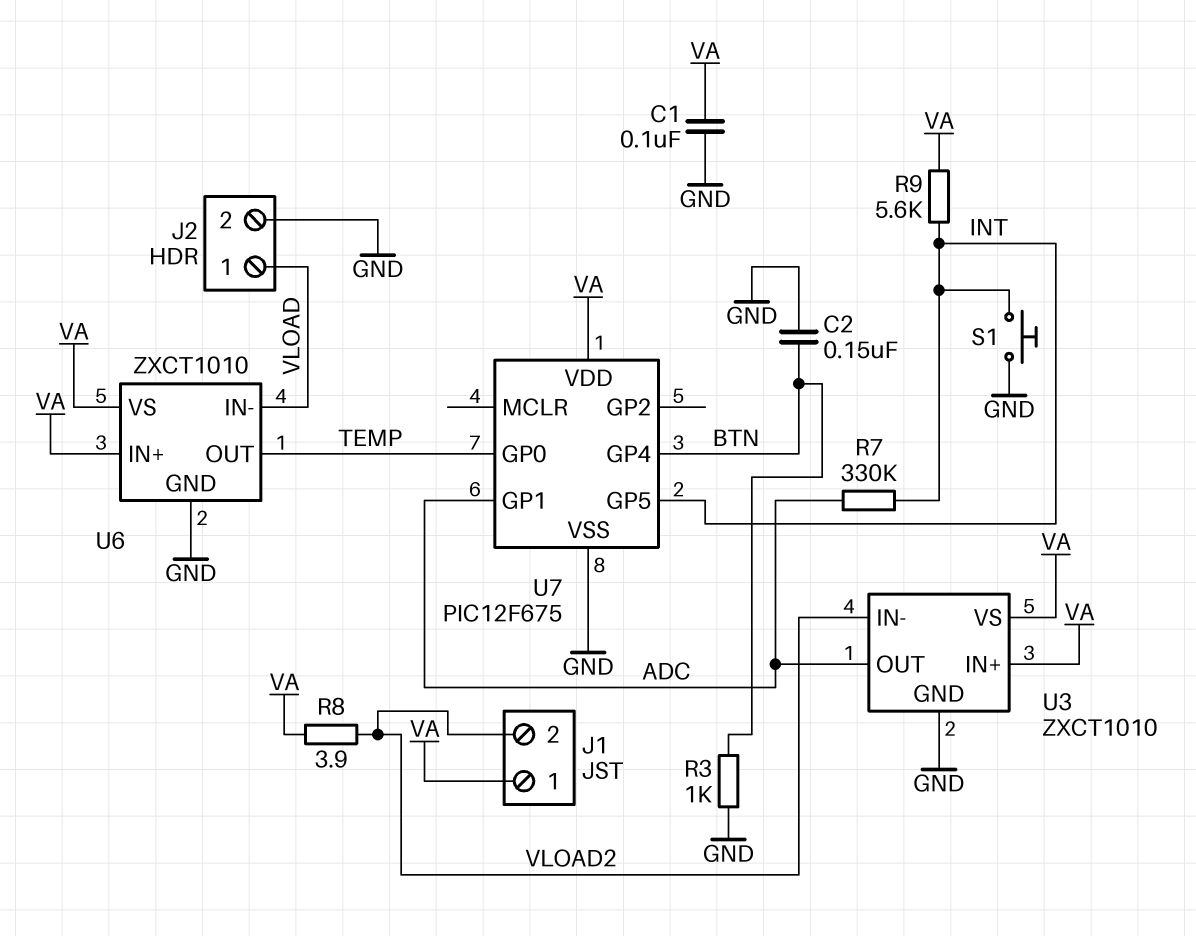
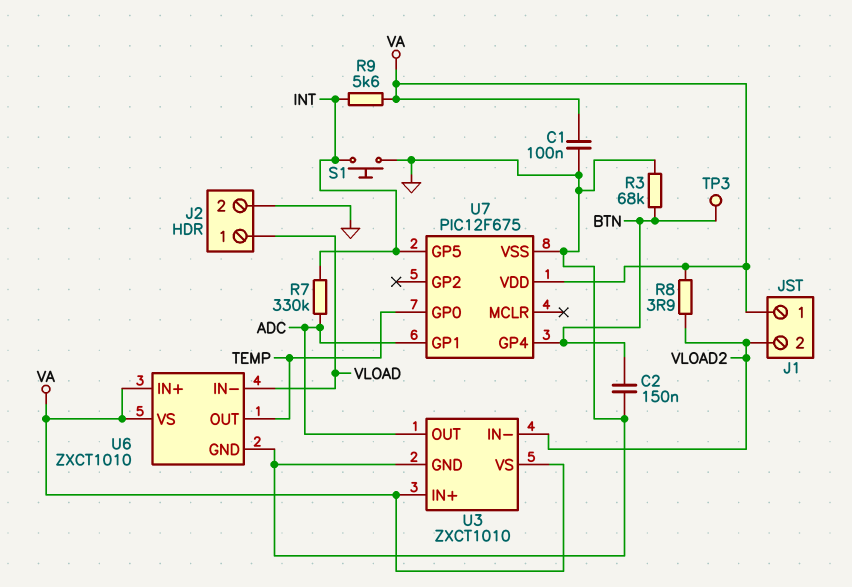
R3: 1k (BTN, GND) -> 68k (BTN, GND)
TP3: none -> test point (BTN)

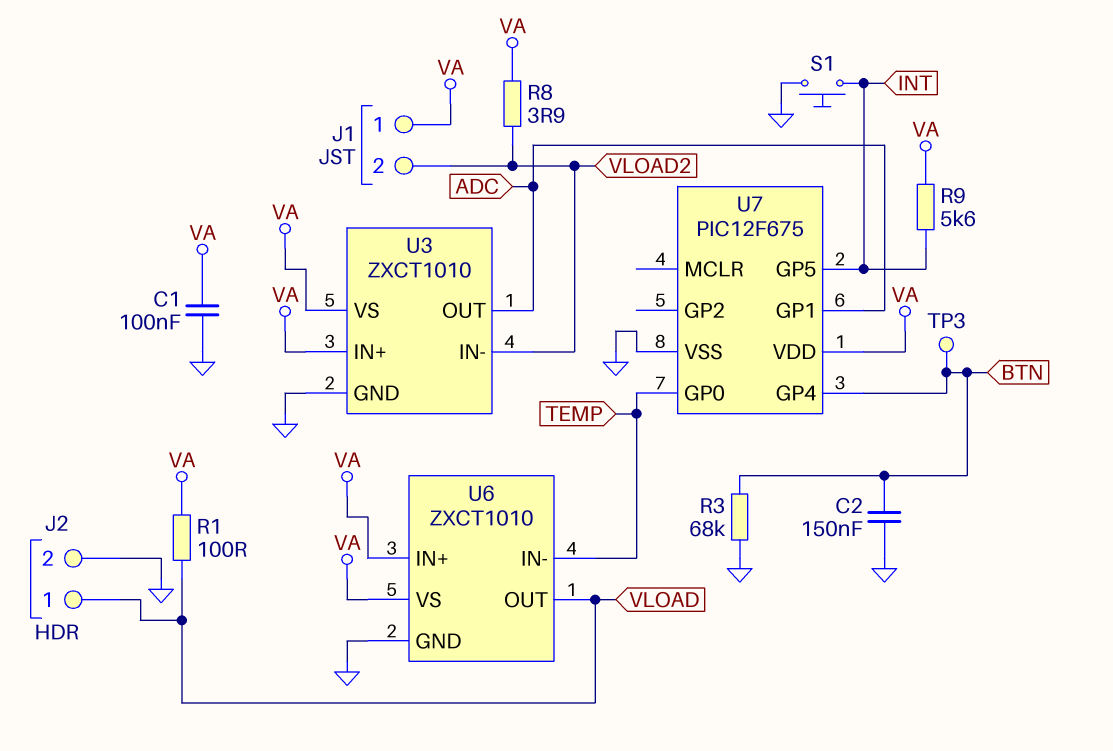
R1: none -> 100 (VA, VLOAD)
R7: 330k (ADC, INT) -> none
U6 pin IN-: VLOAD -> TEMP
U6 pin OUT: TEMP -> VLOAD

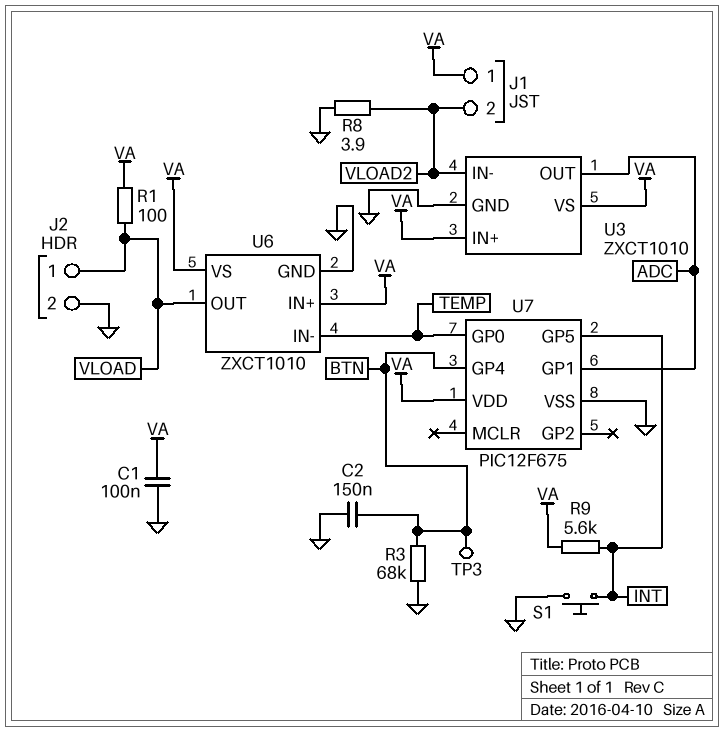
R8: 3.9 (VA, VLOAD2) -> 3.9 (GND, VLOAD2)

